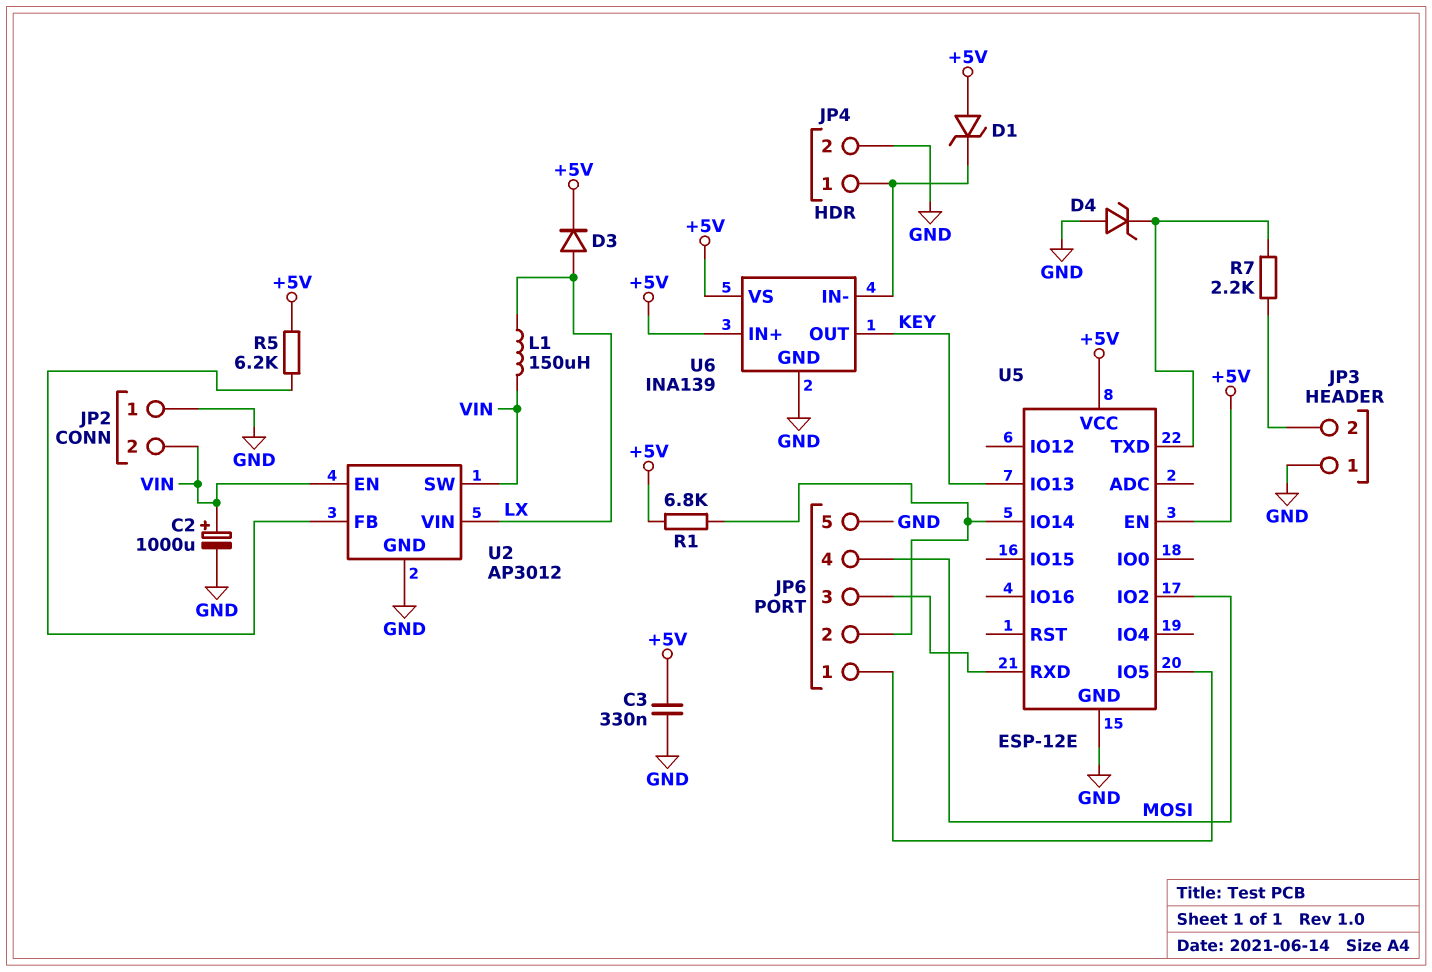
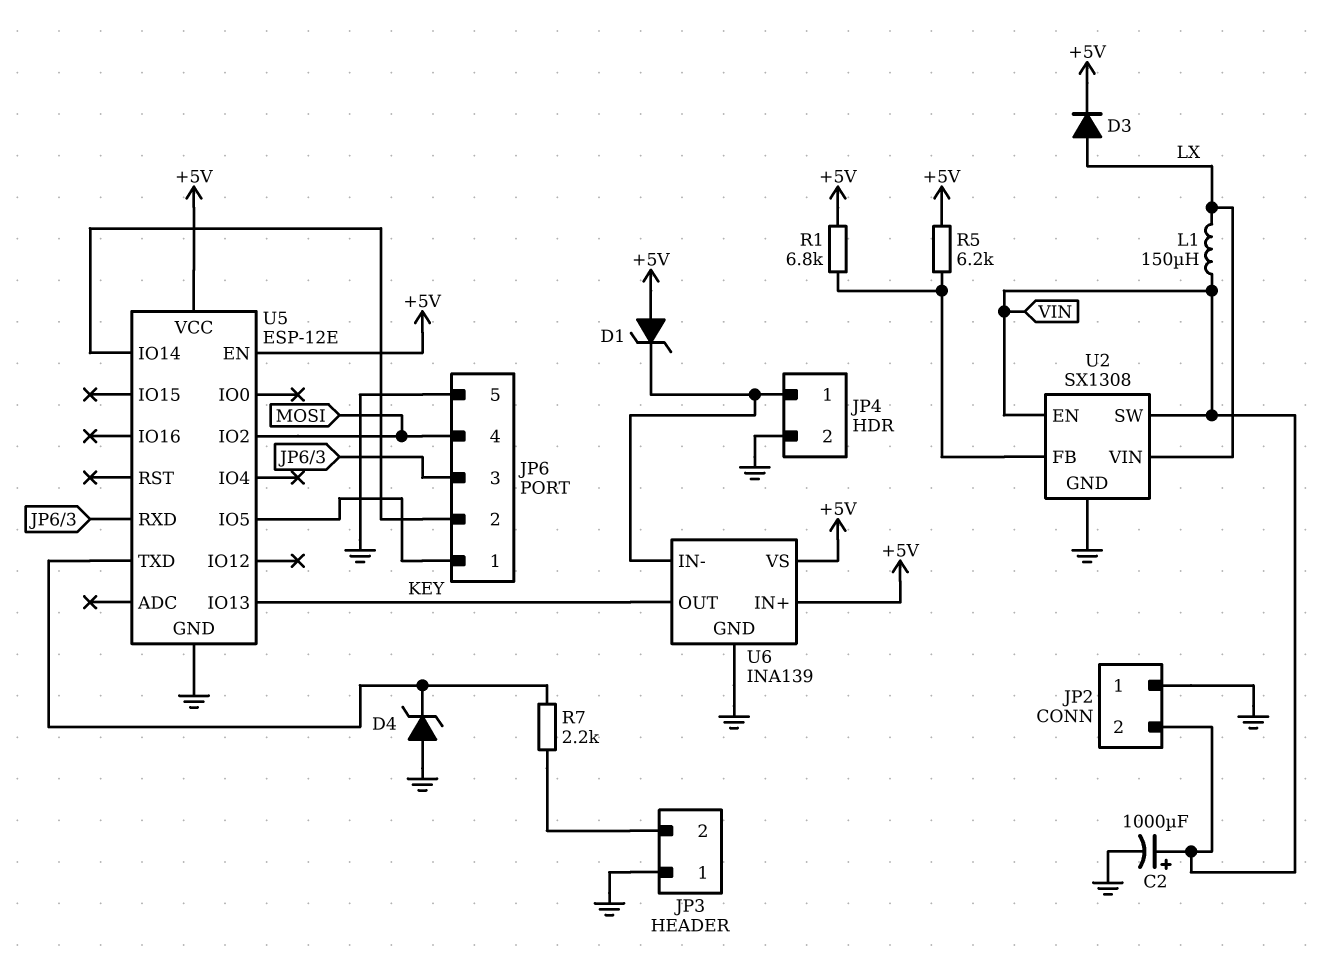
C3: 330nF (+5V, GND) -> none
R1: 6.8k (+5V, JP6/2) -> 6.8k (+5V, U2/FB)
U2: AP3012 -> SX1308

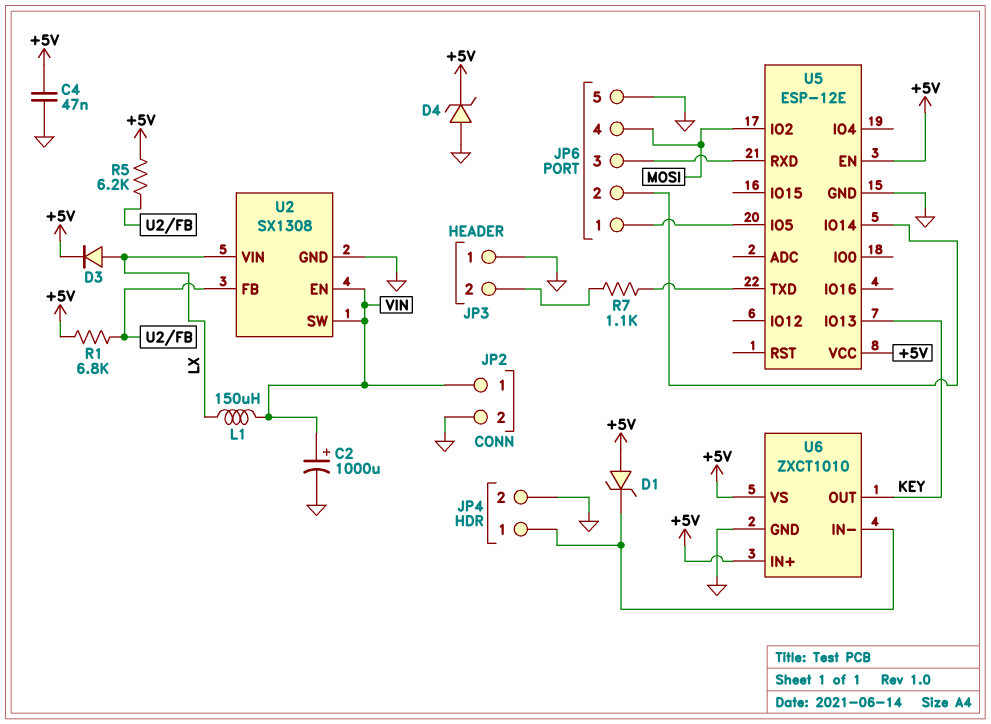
C4: none -> 47nF (+5V, GND)
D4: zener (A GND, K U5/TXD) -> zener (A GND, K +5V)
JP2 pin 1: GND -> VIN
JP2 pin 2: VIN -> GND
R7: 2.2k (JP3/2, U5/TXD) -> 1.1k (JP3/2, U5/TXD)
U6: INA139 -> ZXCT1010

